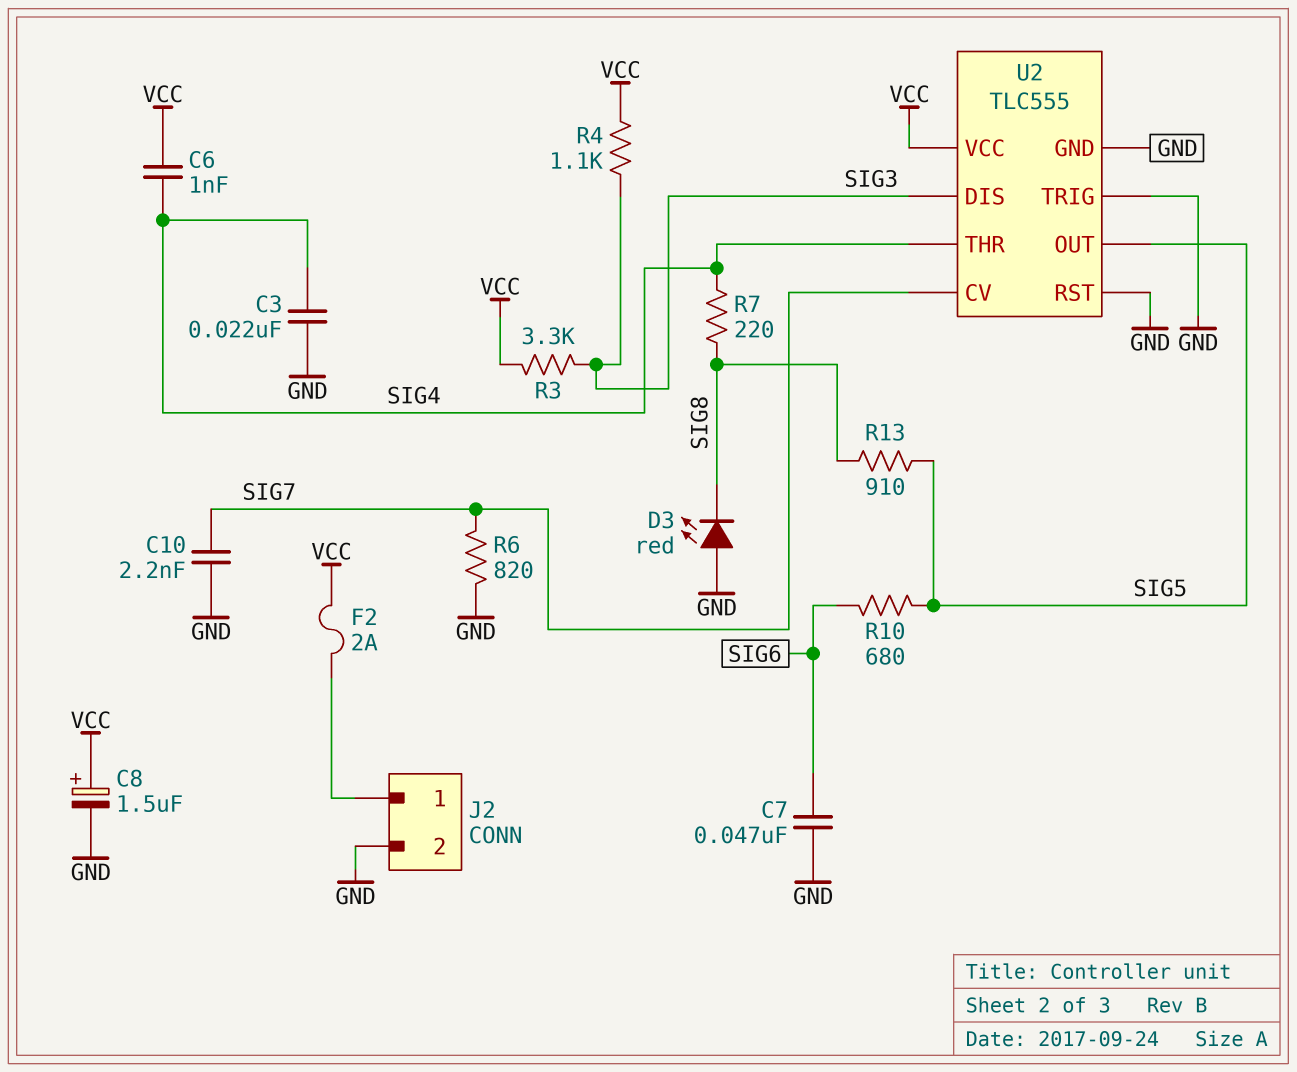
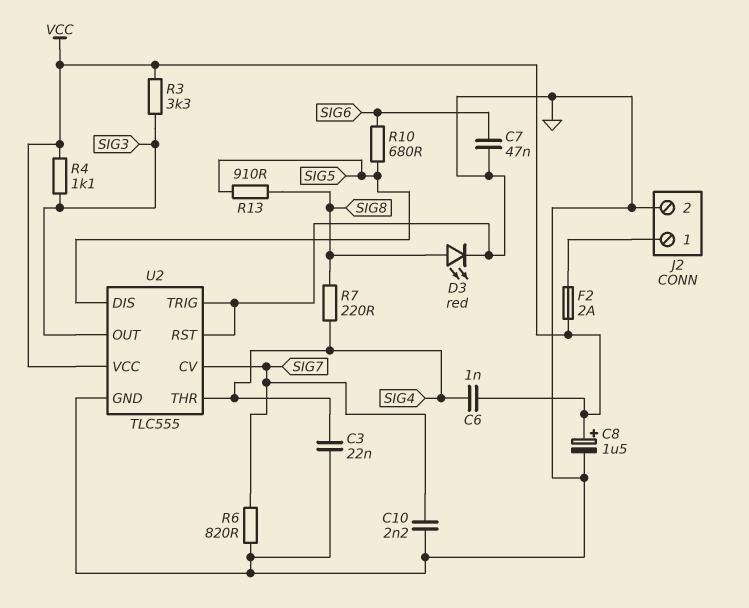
D3: LED red (A GND, K SIG8) -> LED red (A SIG8, K GND)
U2 pin DIS: SIG3 -> SIG5
U2 pin OUT: SIG5 -> SIG3

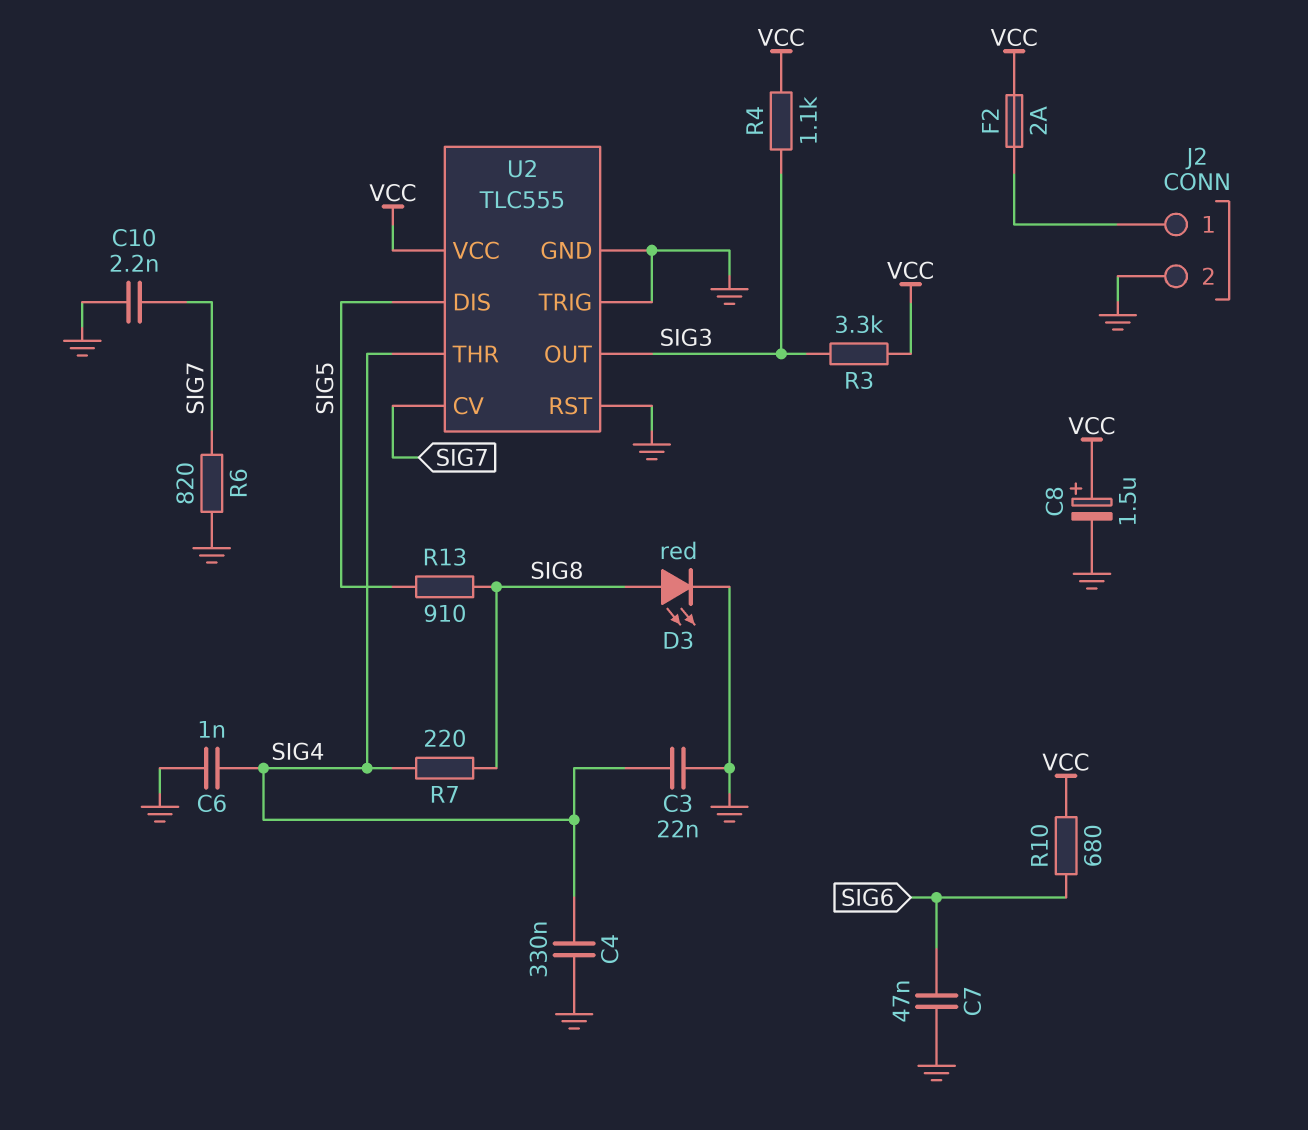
C4: none -> 330nF (GND, SIG4)
C6: 1nF (SIG4, VCC) -> 1nF (GND, SIG4)
R10: 680 (SIG5, SIG6) -> 680 (SIG6, VCC)

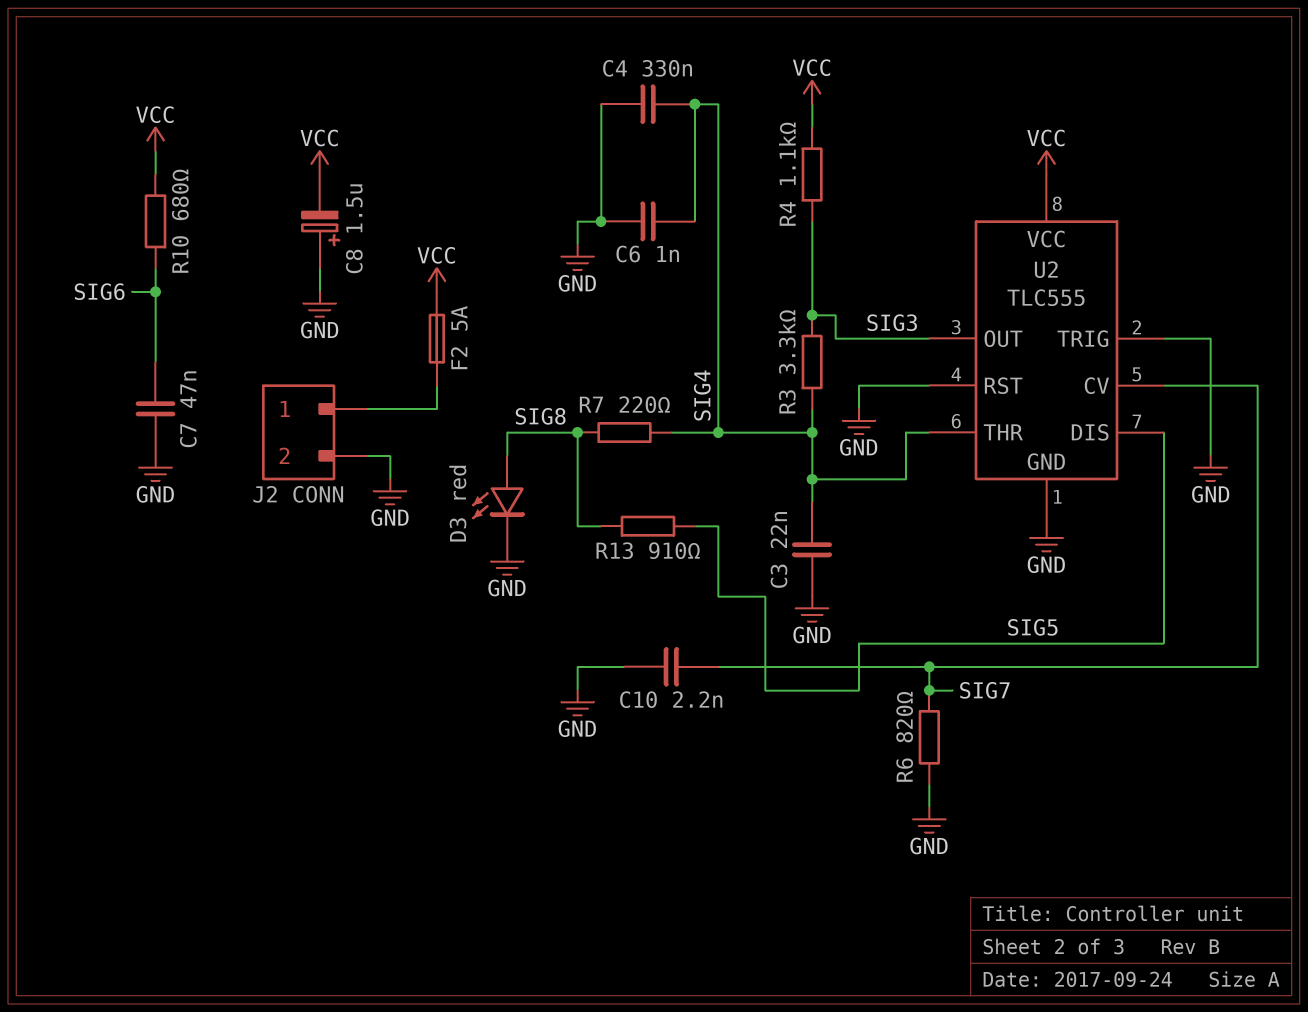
C8: 1.5uF (plus VCC, minus GND) -> 1.5uF (plus GND, minus VCC)
F2: 2A (J2/1, VCC) -> 5A (J2/1, VCC)
R3: 3.3k (SIG3, VCC) -> 3.3k (SIG3, SIG4)

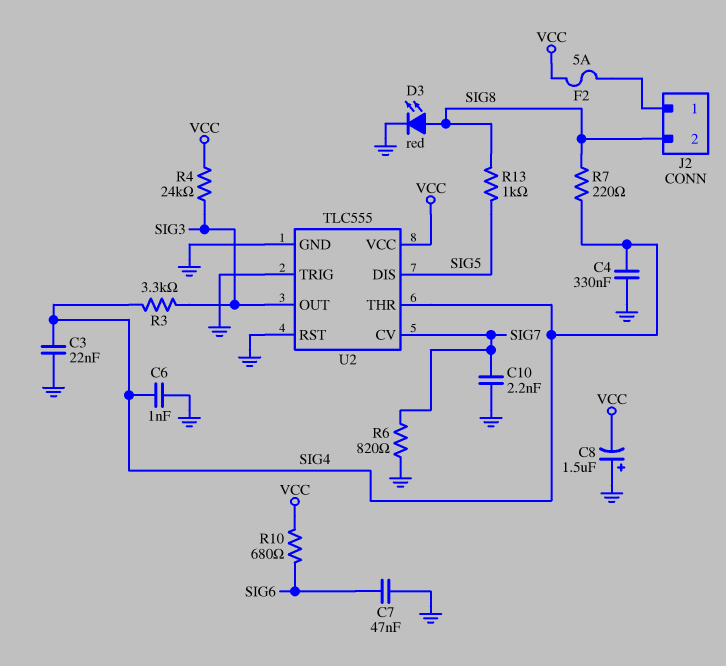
J2 pin 2: GND -> SIG8
R4: 1.1k (SIG3, VCC) -> 24k (SIG3, VCC)
R13: 910 (SIG5, SIG8) -> 1k (SIG5, SIG8)

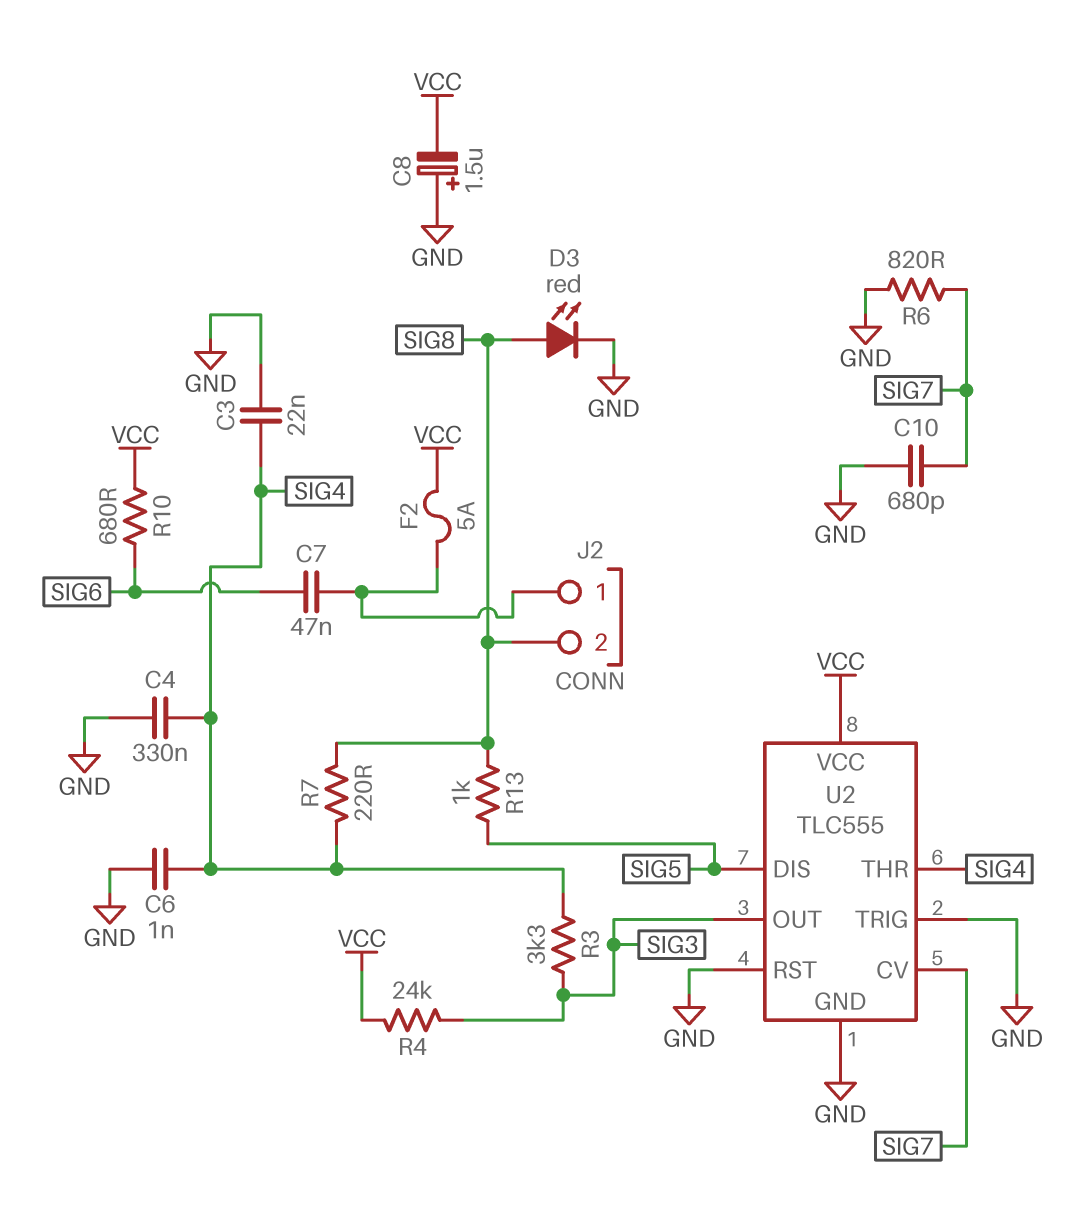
C7: 47nF (GND, SIG6) -> 47nF (J2/1, SIG6)
C10: 2.2nF (GND, SIG7) -> 680pF (GND, SIG7)

